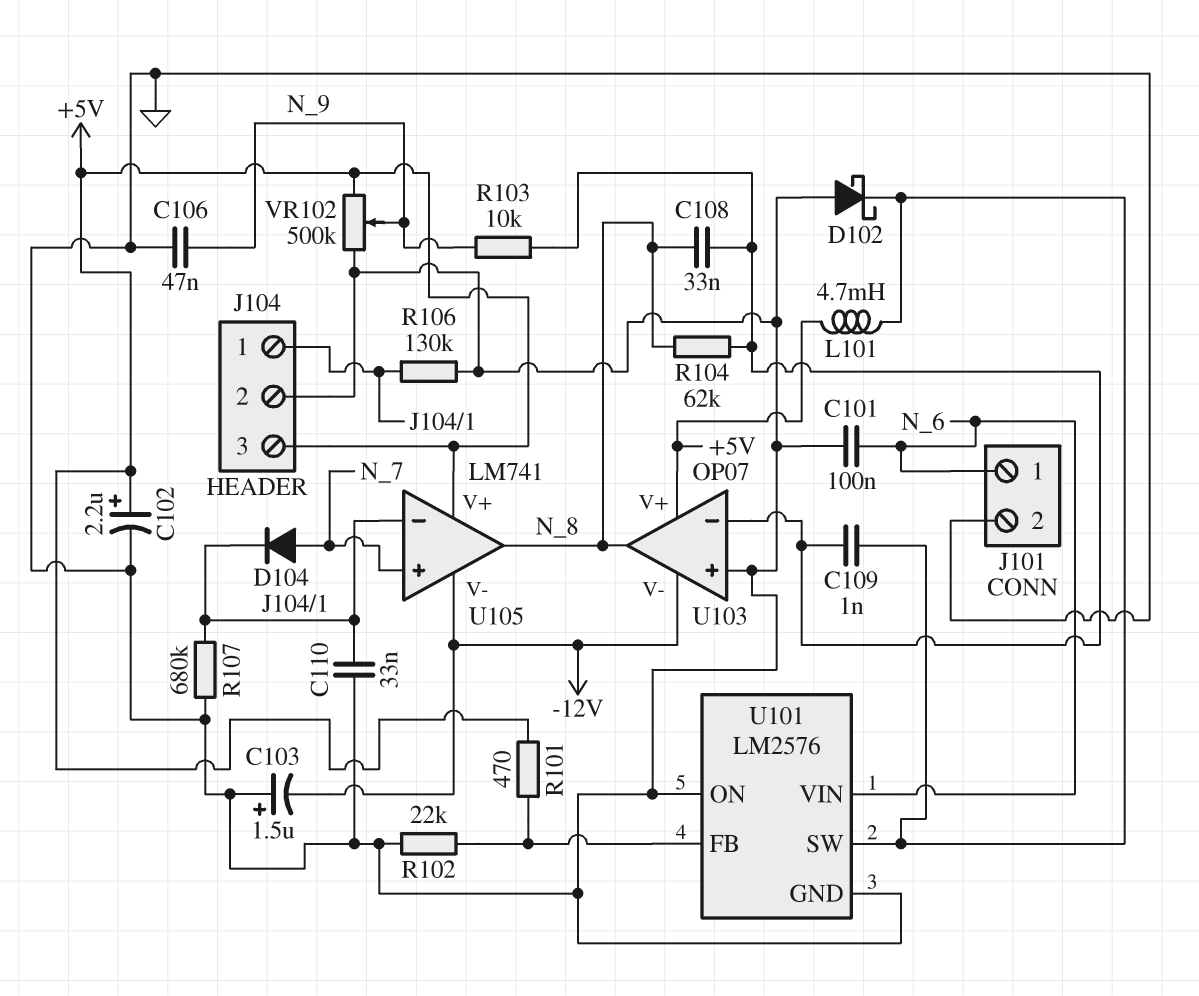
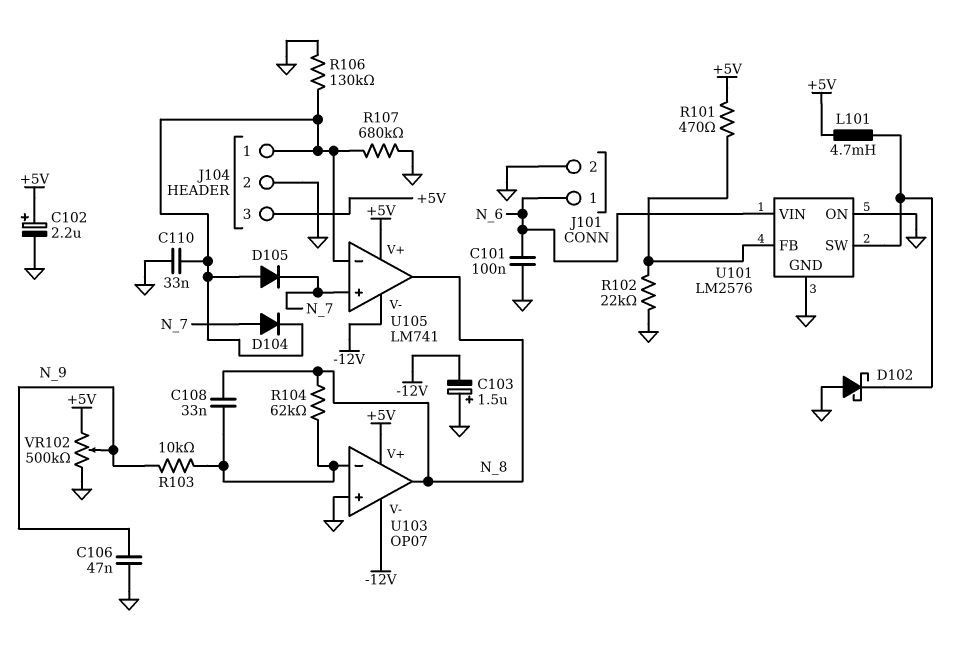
C109: 1nF (U101/SW, U103/in-) -> none
D105: none -> diode (A J104/1, K N_7)

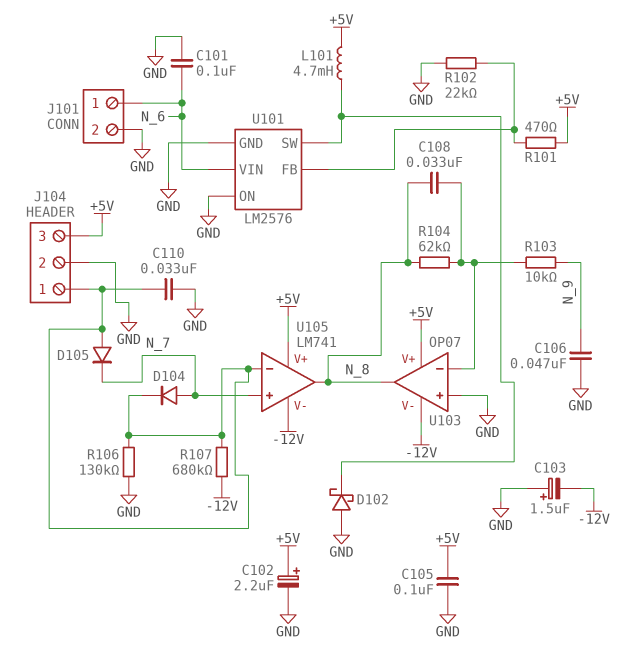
C105: none -> 100nF (+5V, GND)
R107: 680k (GND, J104/1) -> 680k (-12V, J104/1)
VR102: 500k (+5V, GND, wiper N_9) -> none

